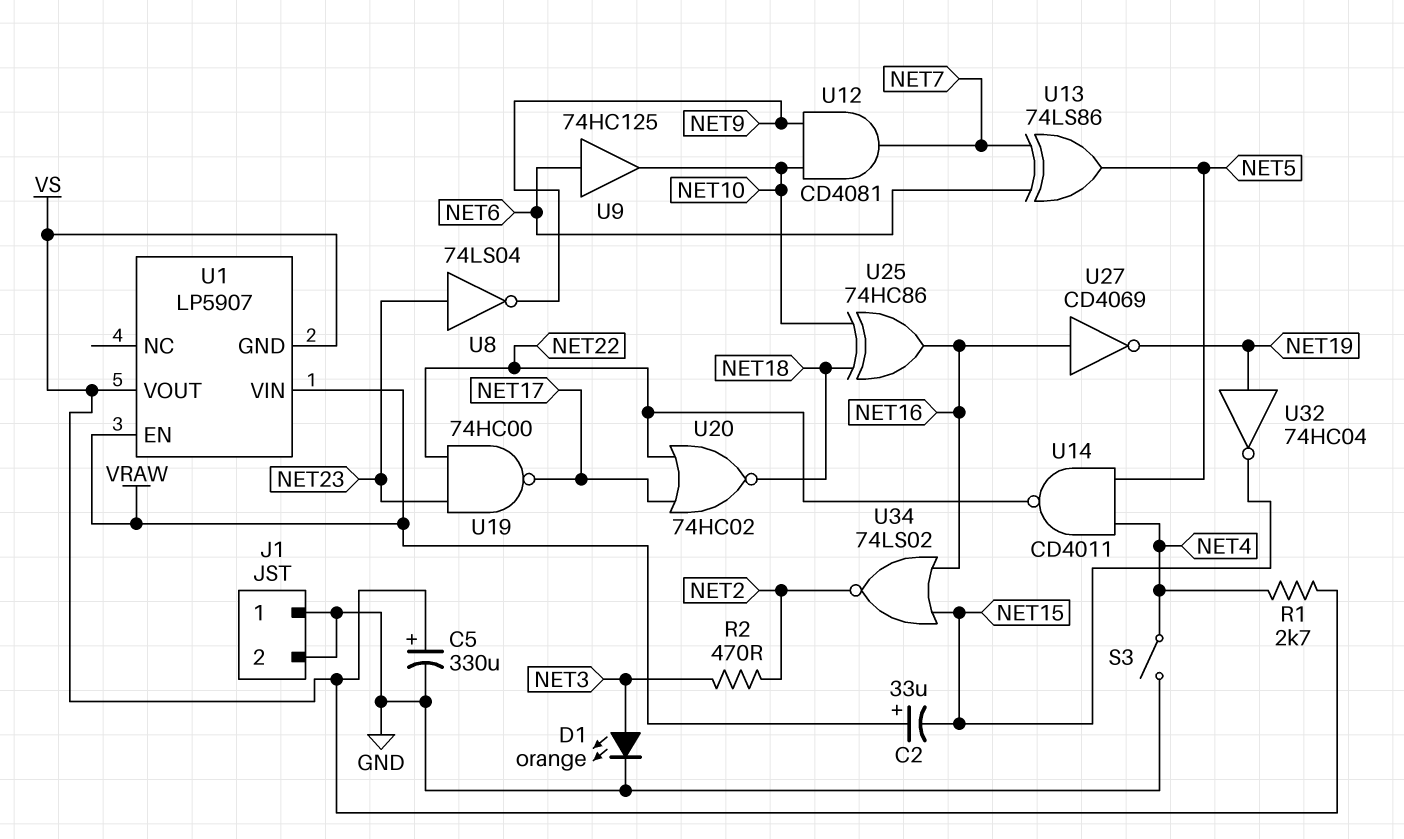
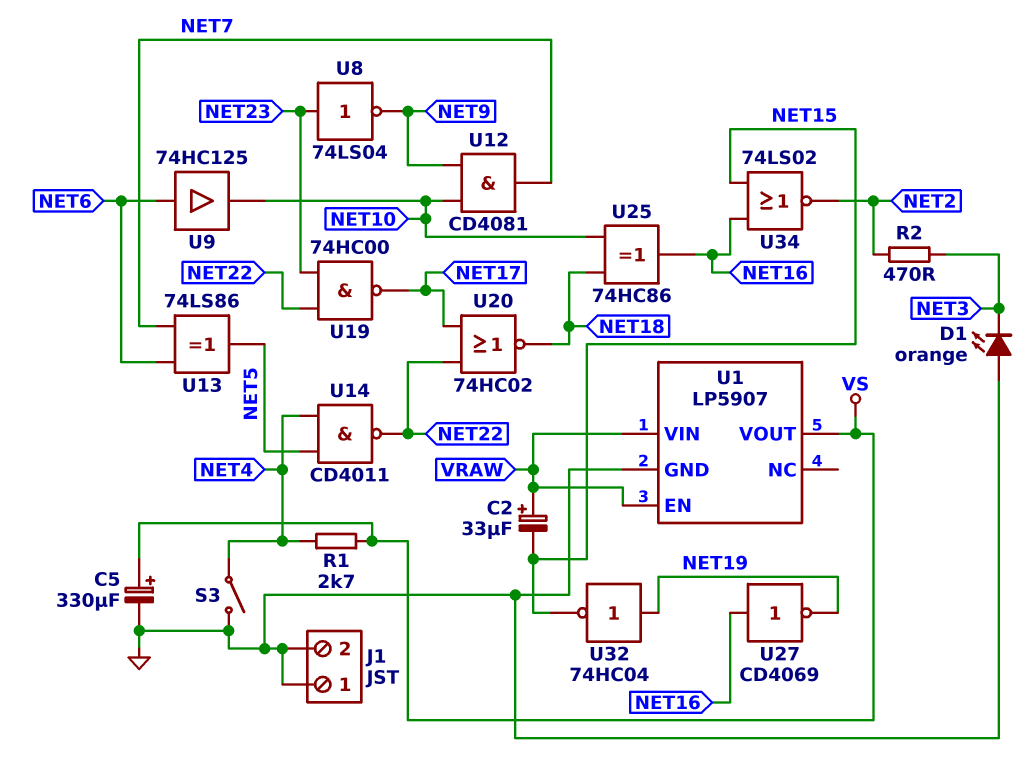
D1: LED orange (A NET3, K GND) -> LED orange (A GND, K NET3)
U1 pin GND: VS -> GND

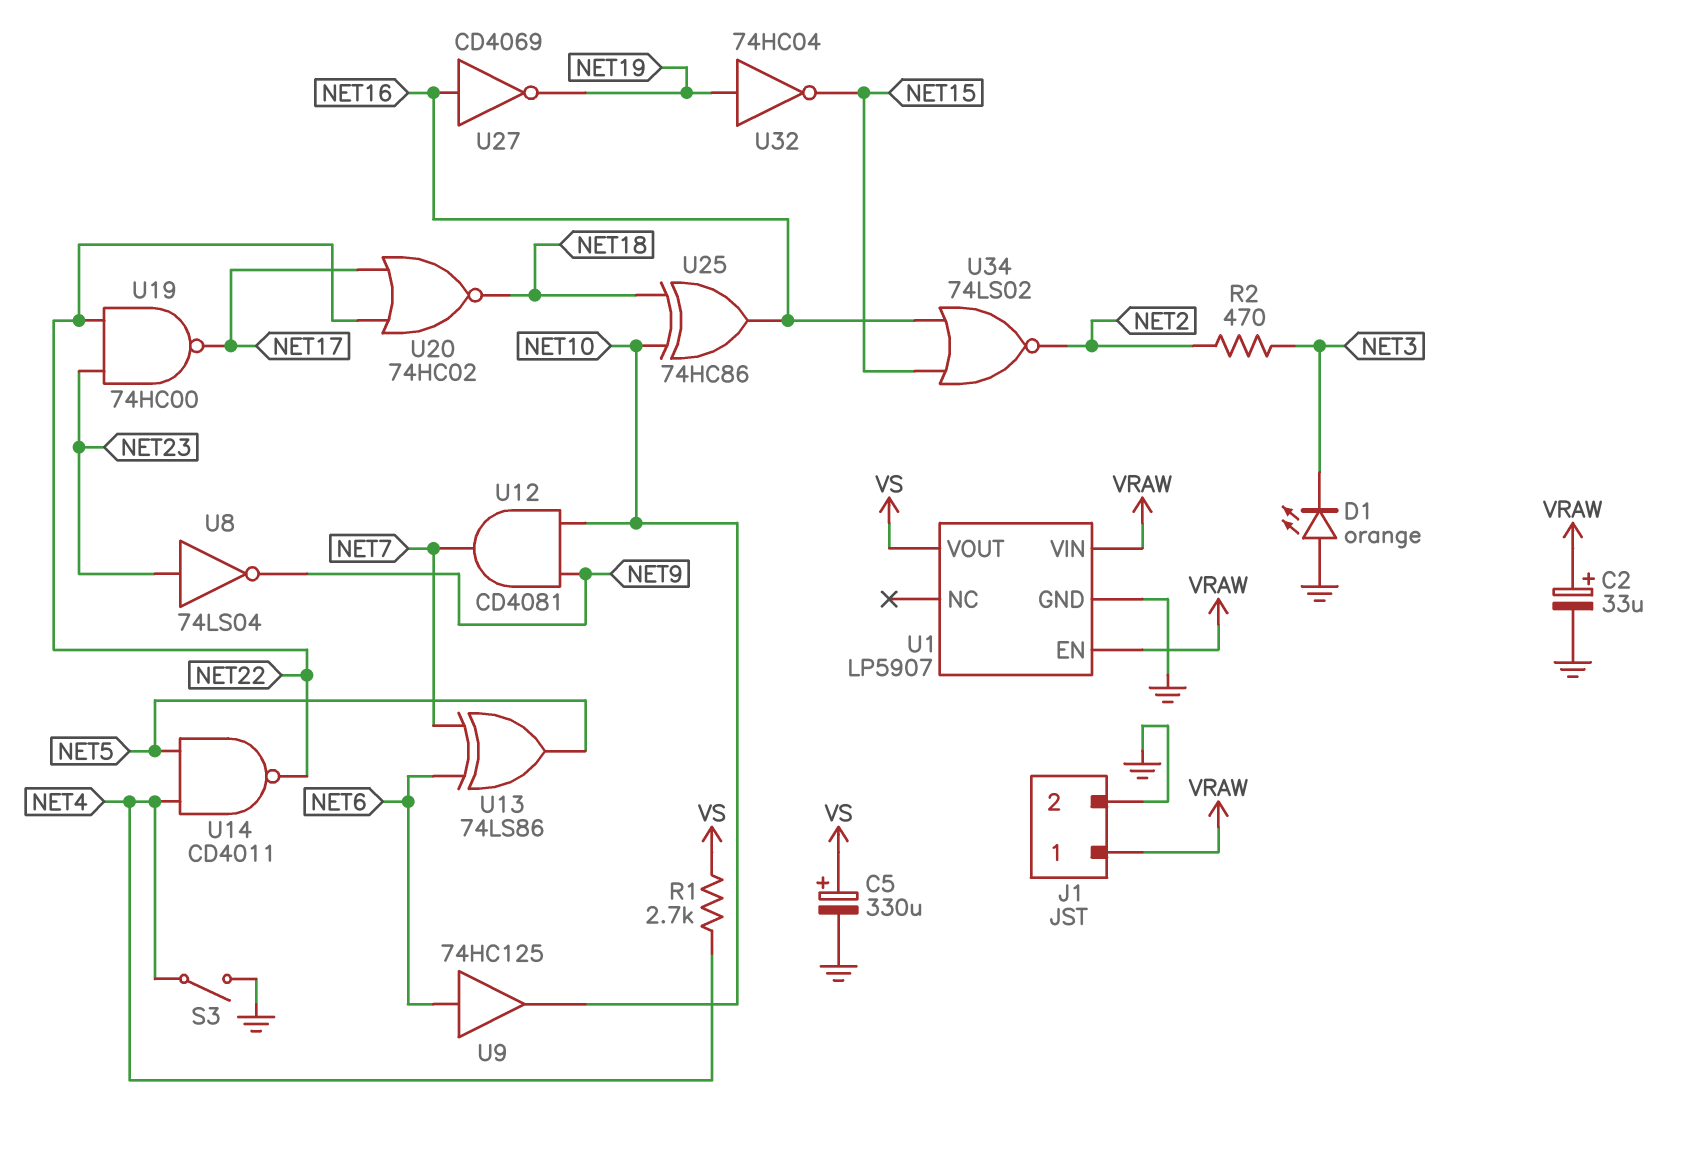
C2: 33uF (plus VRAW, minus NET15) -> 33uF (plus VRAW, minus GND)
J1 pin 1: GND -> VRAW

